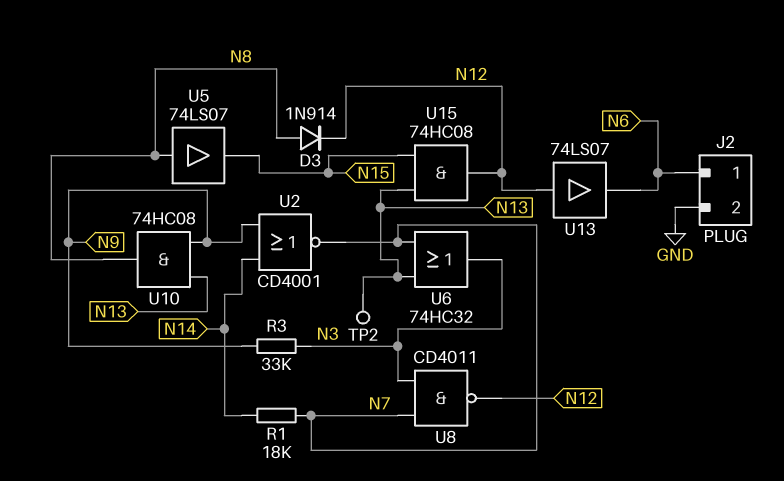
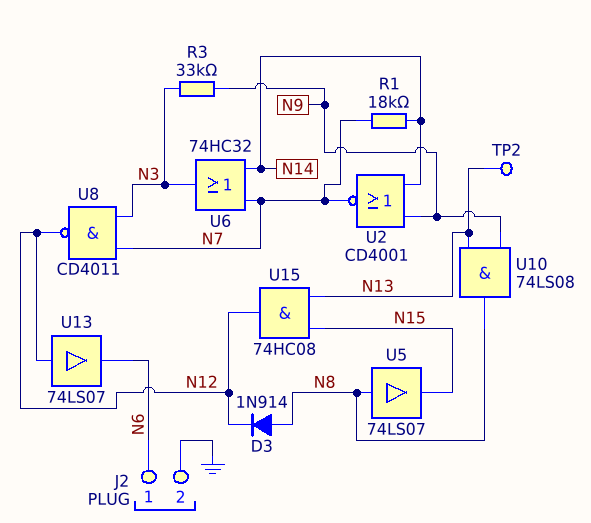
U6: OR 74HC32 (in N7, in N13, out N3) -> OR 74HC32 (in N7, in N14, out N3)
U10: AND 74HC08 (in N9, in N13, out N8) -> AND 74LS08 (in N9, in N13, out N8)

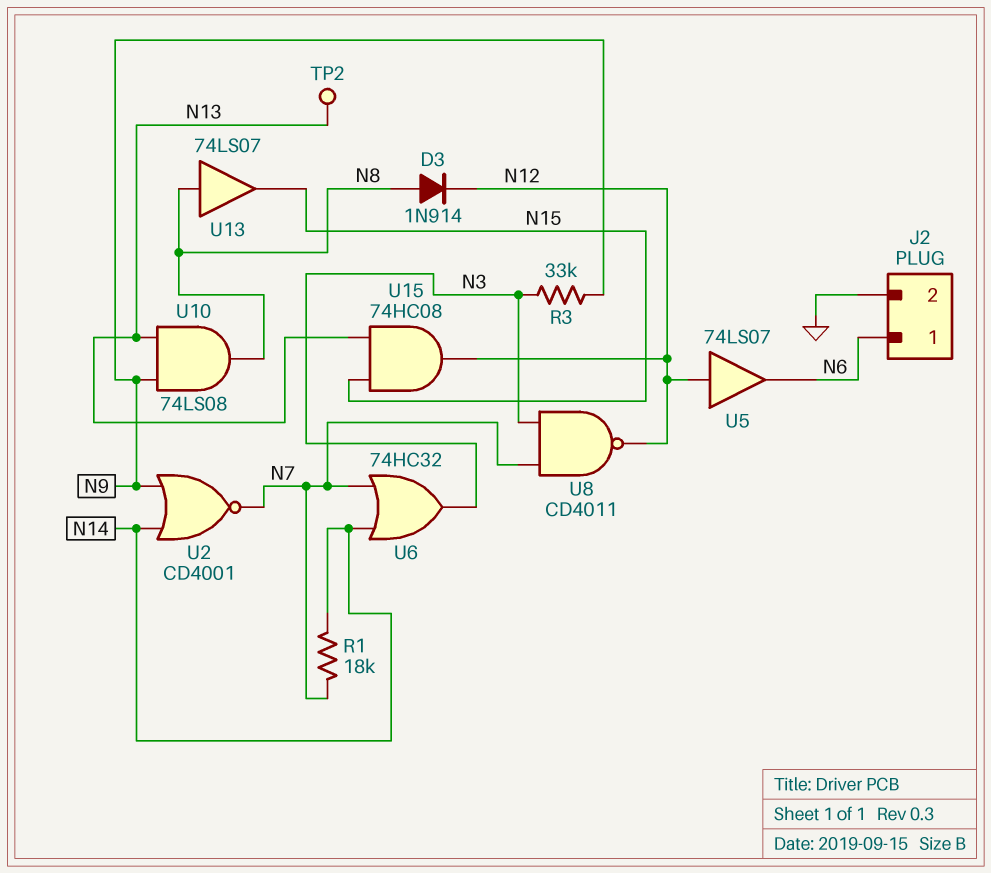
U5: buffer 74LS07 (in N8, out N15) -> buffer 74LS07 (in N12, out N6)
U13: buffer 74LS07 (in N12, out N6) -> buffer 74LS07 (in N8, out N15)

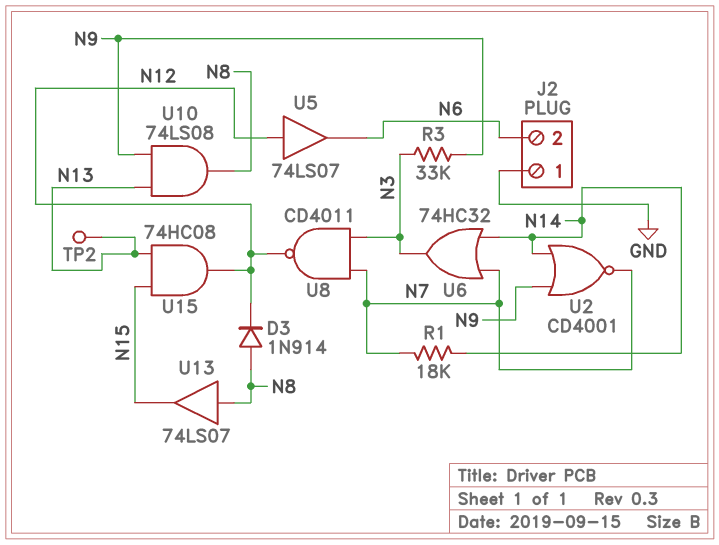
J2 pin 1: N6 -> GND
J2 pin 2: GND -> N6

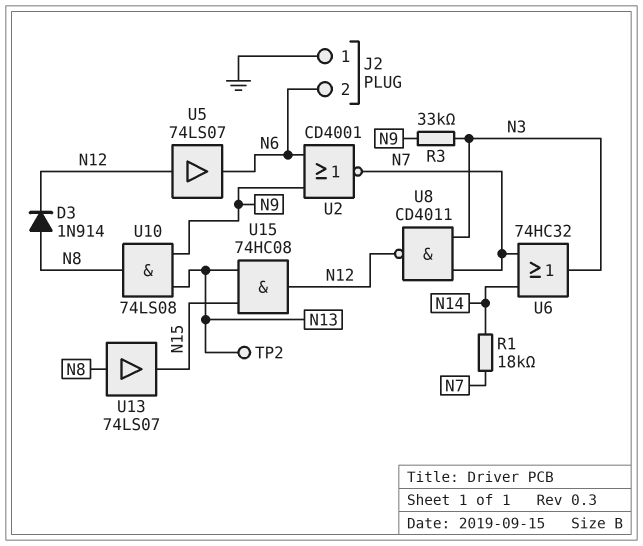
U2: NOR CD4001 (in N9, in N14, out N7) -> NOR CD4001 (in N6, in N9, out N7)

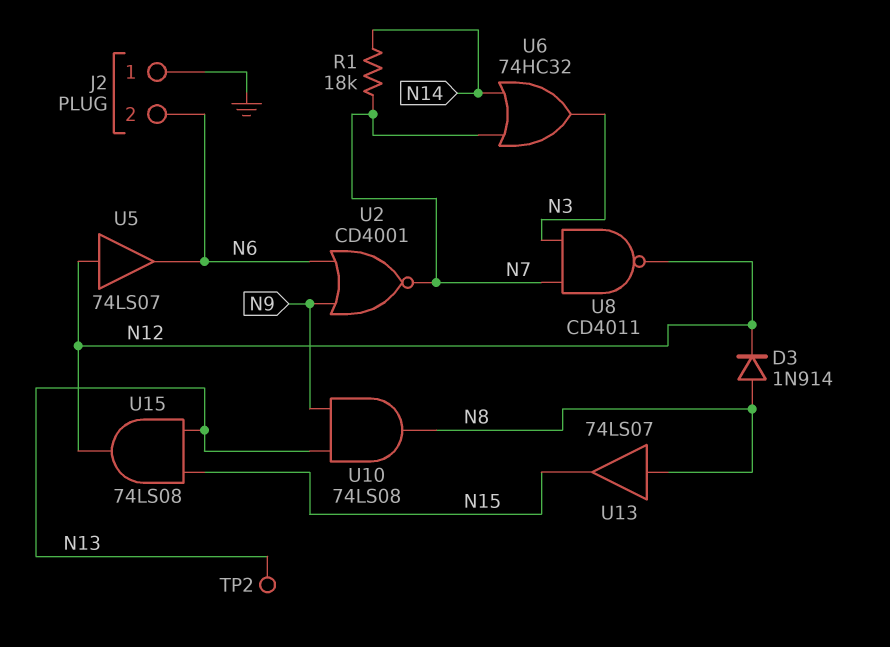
R3: 33k (N3, N9) -> none
U15: AND 74HC08 (in N13, in N15, out N12) -> AND 74LS08 (in N13, in N15, out N12)

